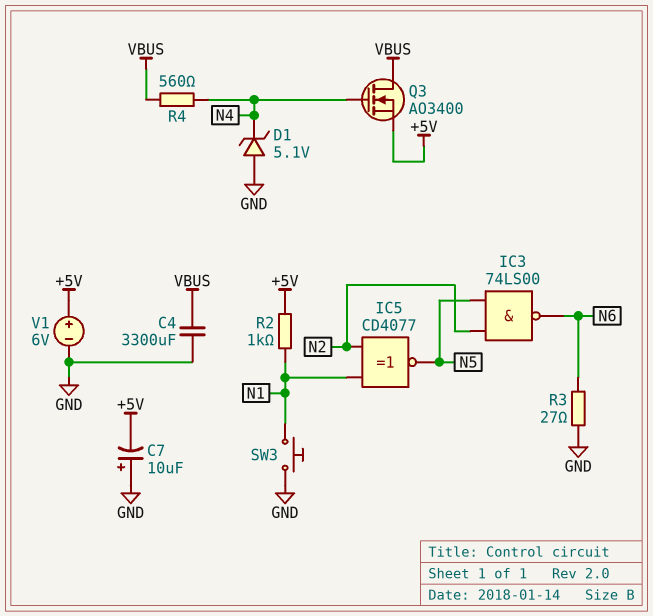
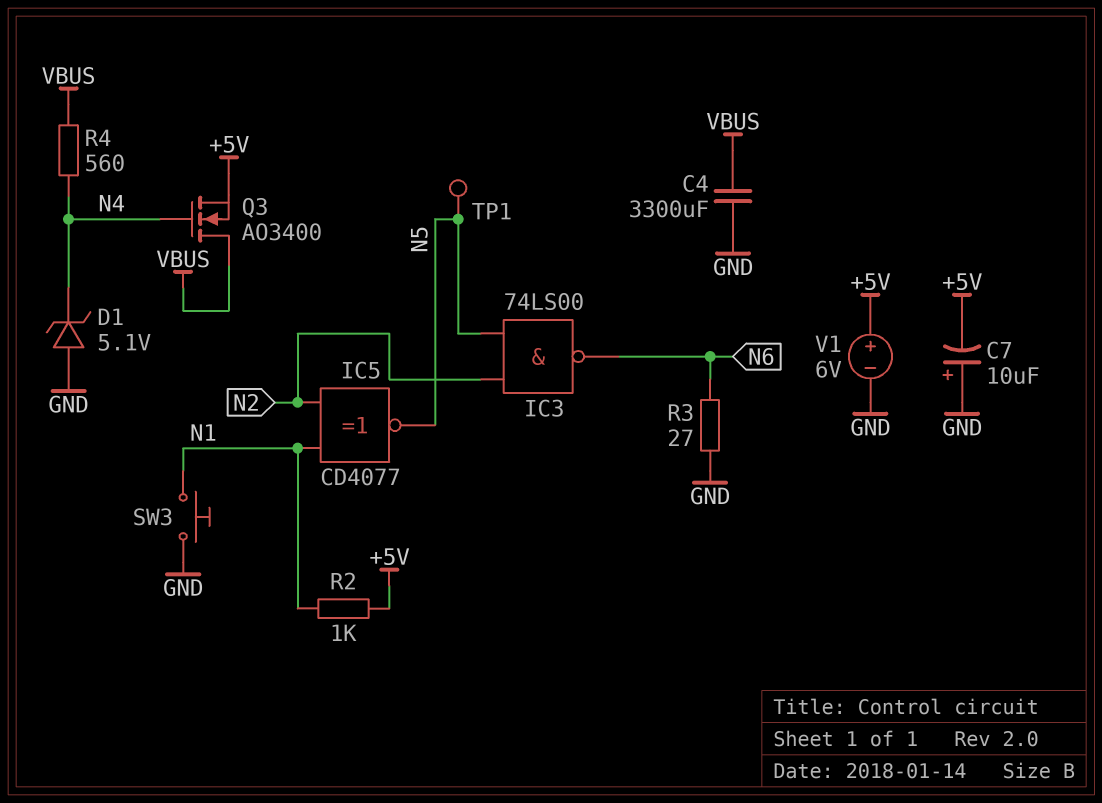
TP1: none -> test point (N5)

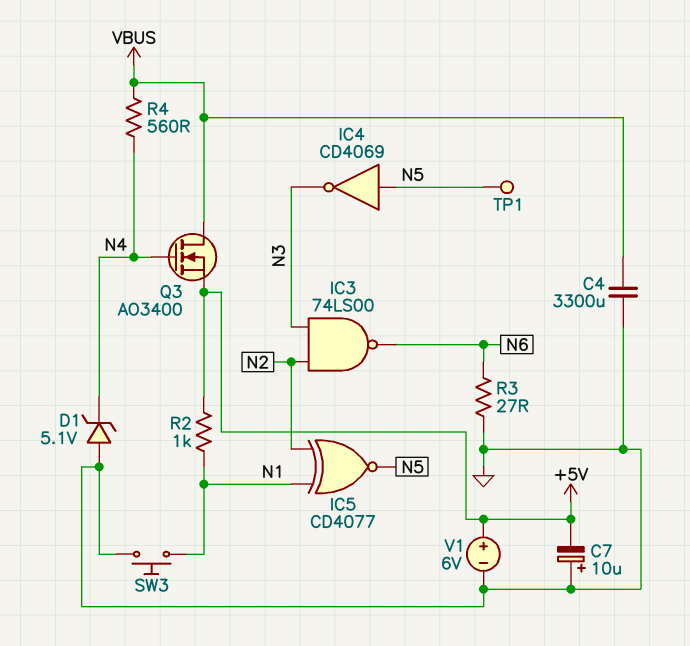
IC3: NAND 74LS00 (in N2, in N5, out N6) -> NAND 74LS00 (in N2, in N3, out N6)
IC4: none -> NOT CD4069 (in N5, out N3)

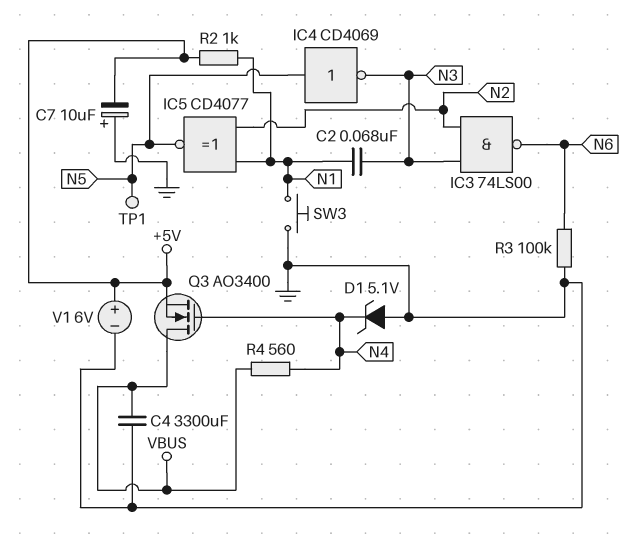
C2: none -> 68nF (N1, N3)
R3: 27 (GND, N6) -> 100k (GND, N6)

